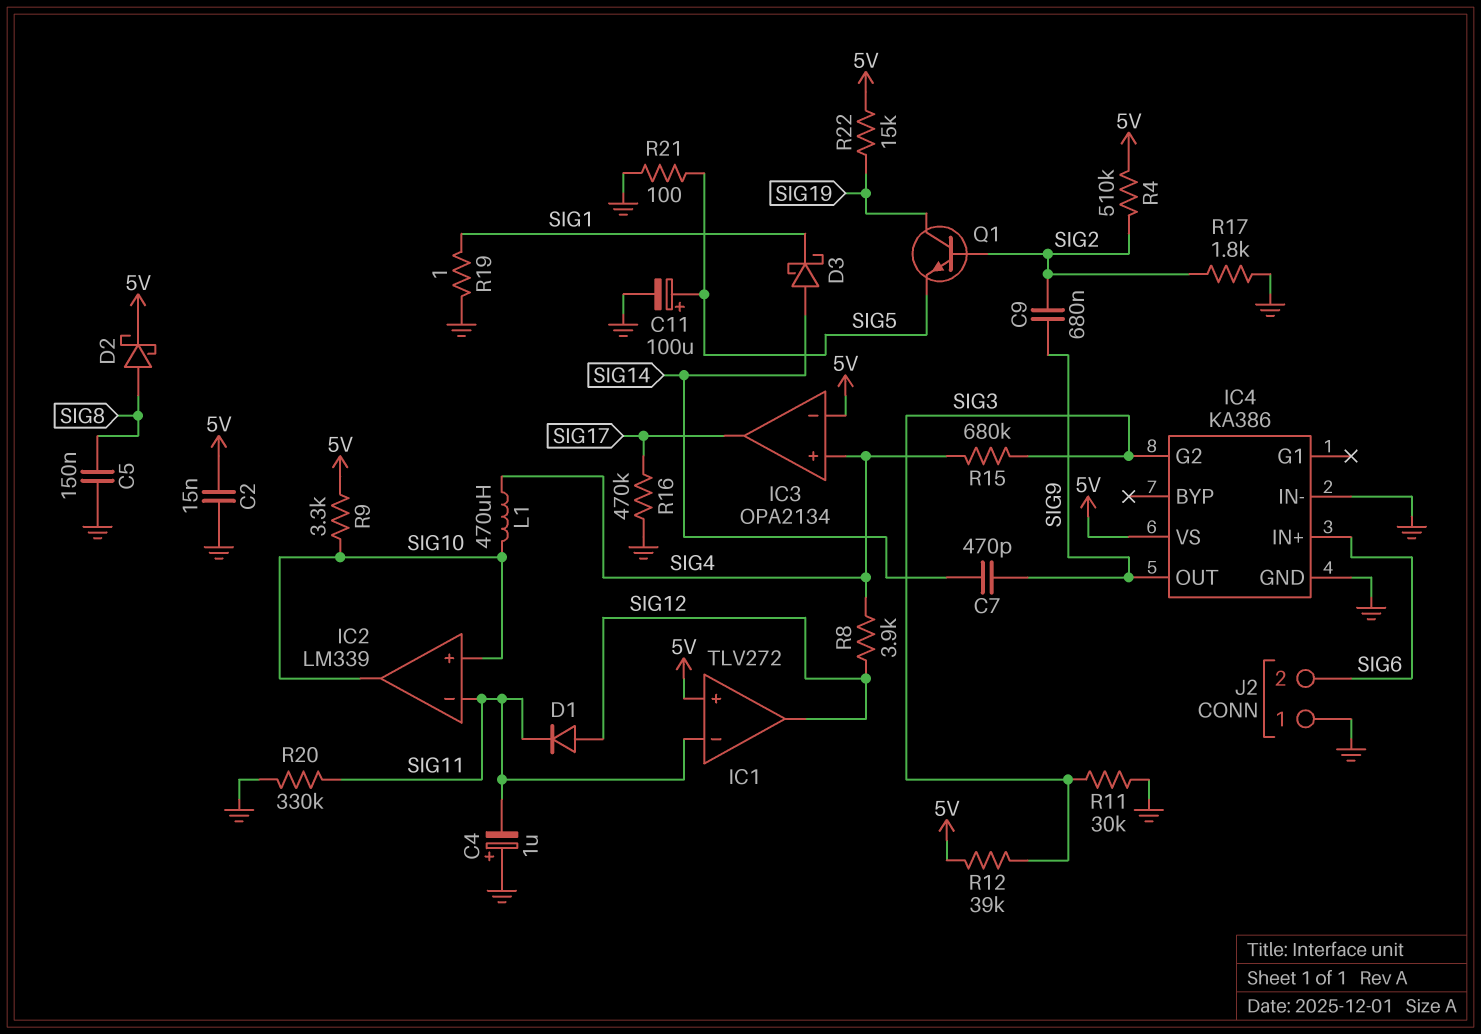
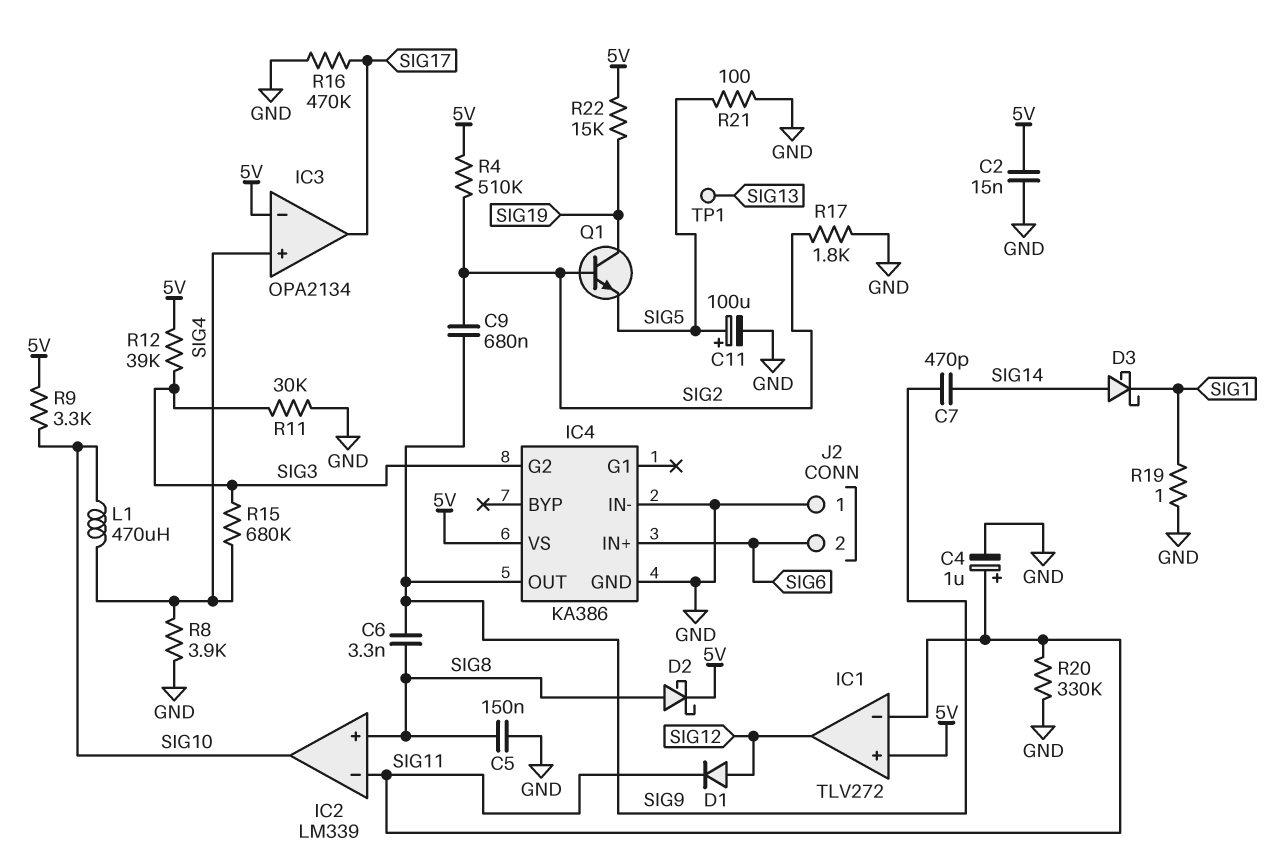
C4: 1uF (plus GND, minus SIG11) -> 1uF (plus SIG11, minus GND)
C6: none -> 3.3nF (SIG8, SIG9)
IC2 pin in+: SIG10 -> SIG8
R8: 3.9k (SIG4, SIG12) -> 3.9k (GND, SIG4)
TP1: none -> test point (SIG13)

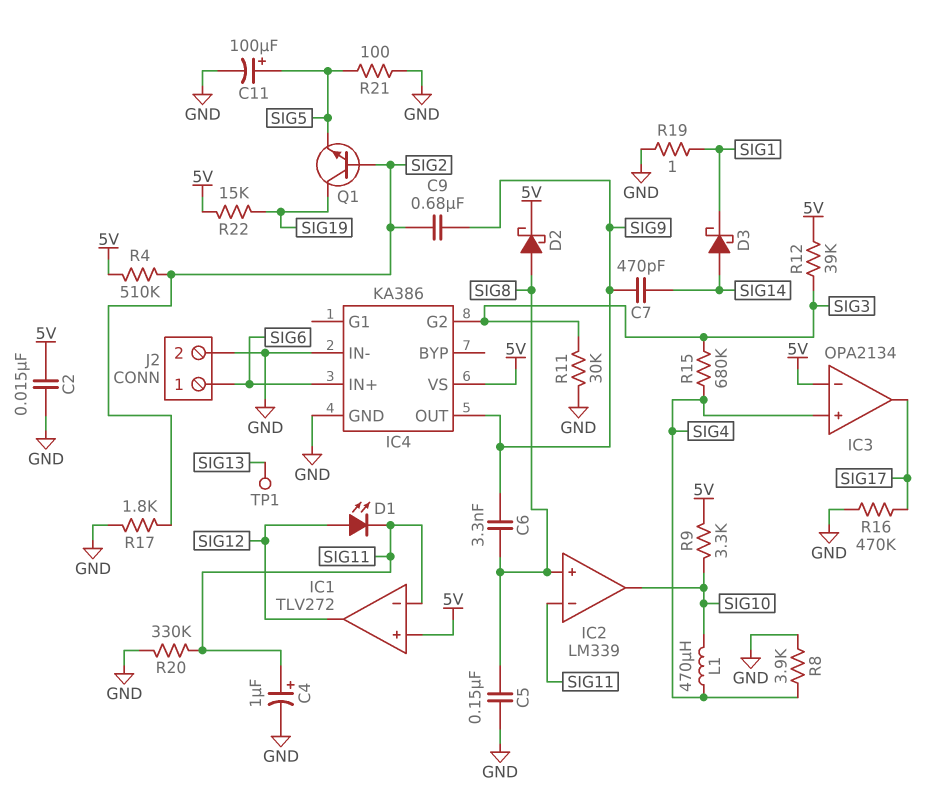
D1: diode (A SIG12, K SIG11) -> LED (A SIG12, K SIG11)
J2 pin 1: GND -> SIG6
J2 pin 2: SIG6 -> GND

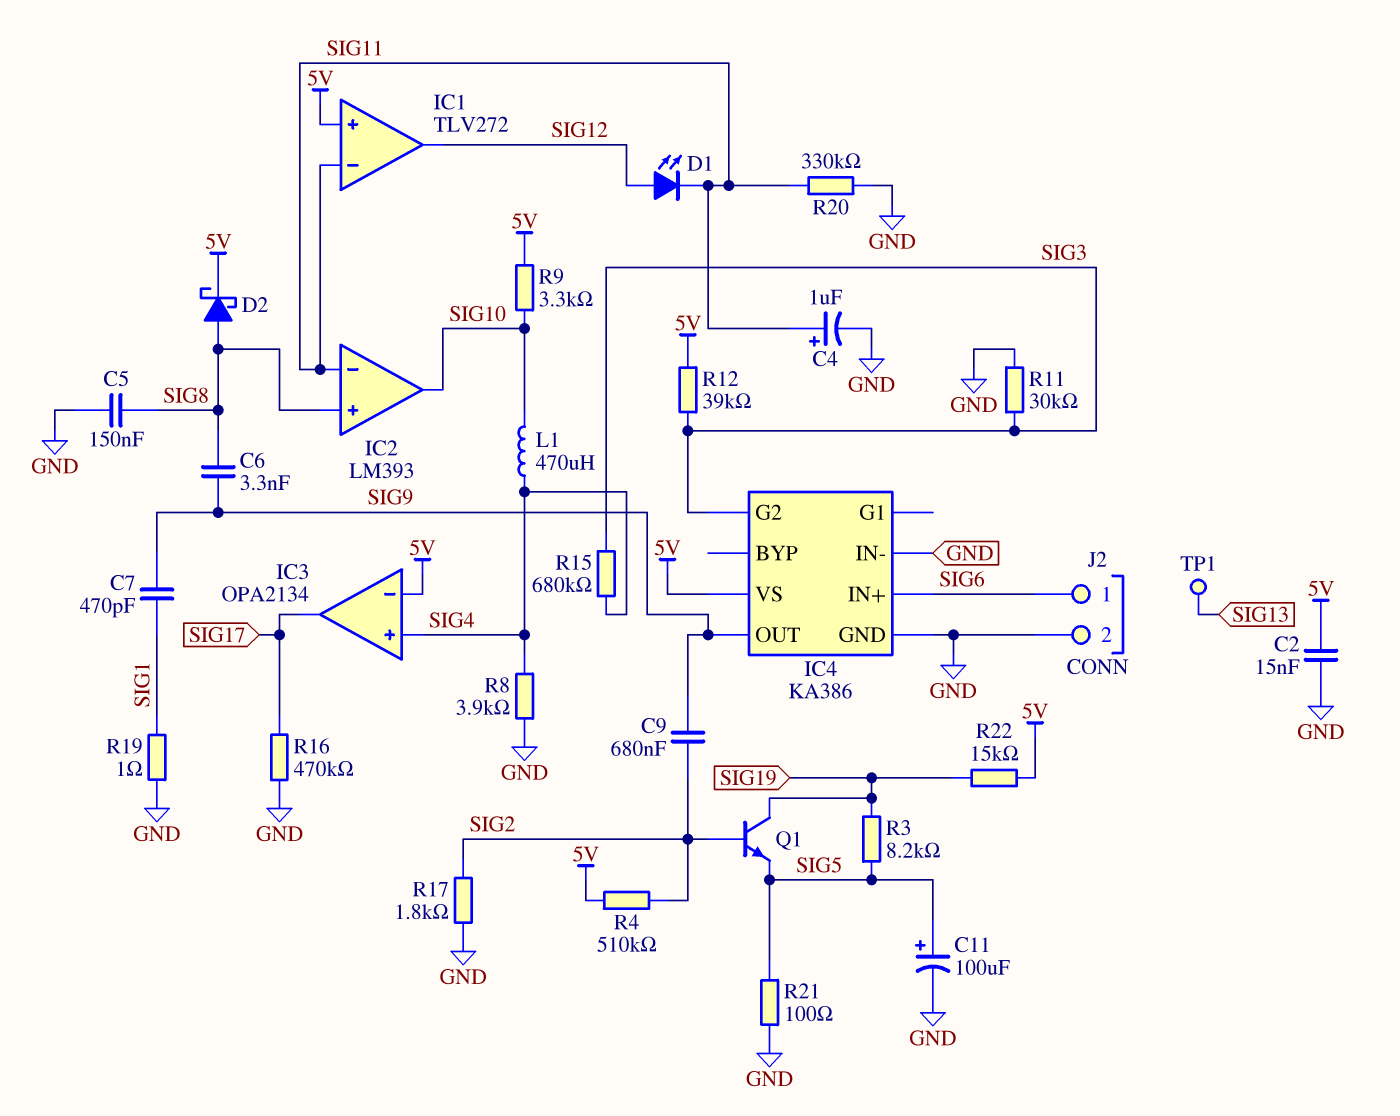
C7: 470pF (SIG9, SIG14) -> 470pF (SIG1, SIG9)
D3: schottky (A SIG14, K SIG1) -> none
IC2: LM339 -> LM393
R3: none -> 8.2k (SIG5, SIG19)

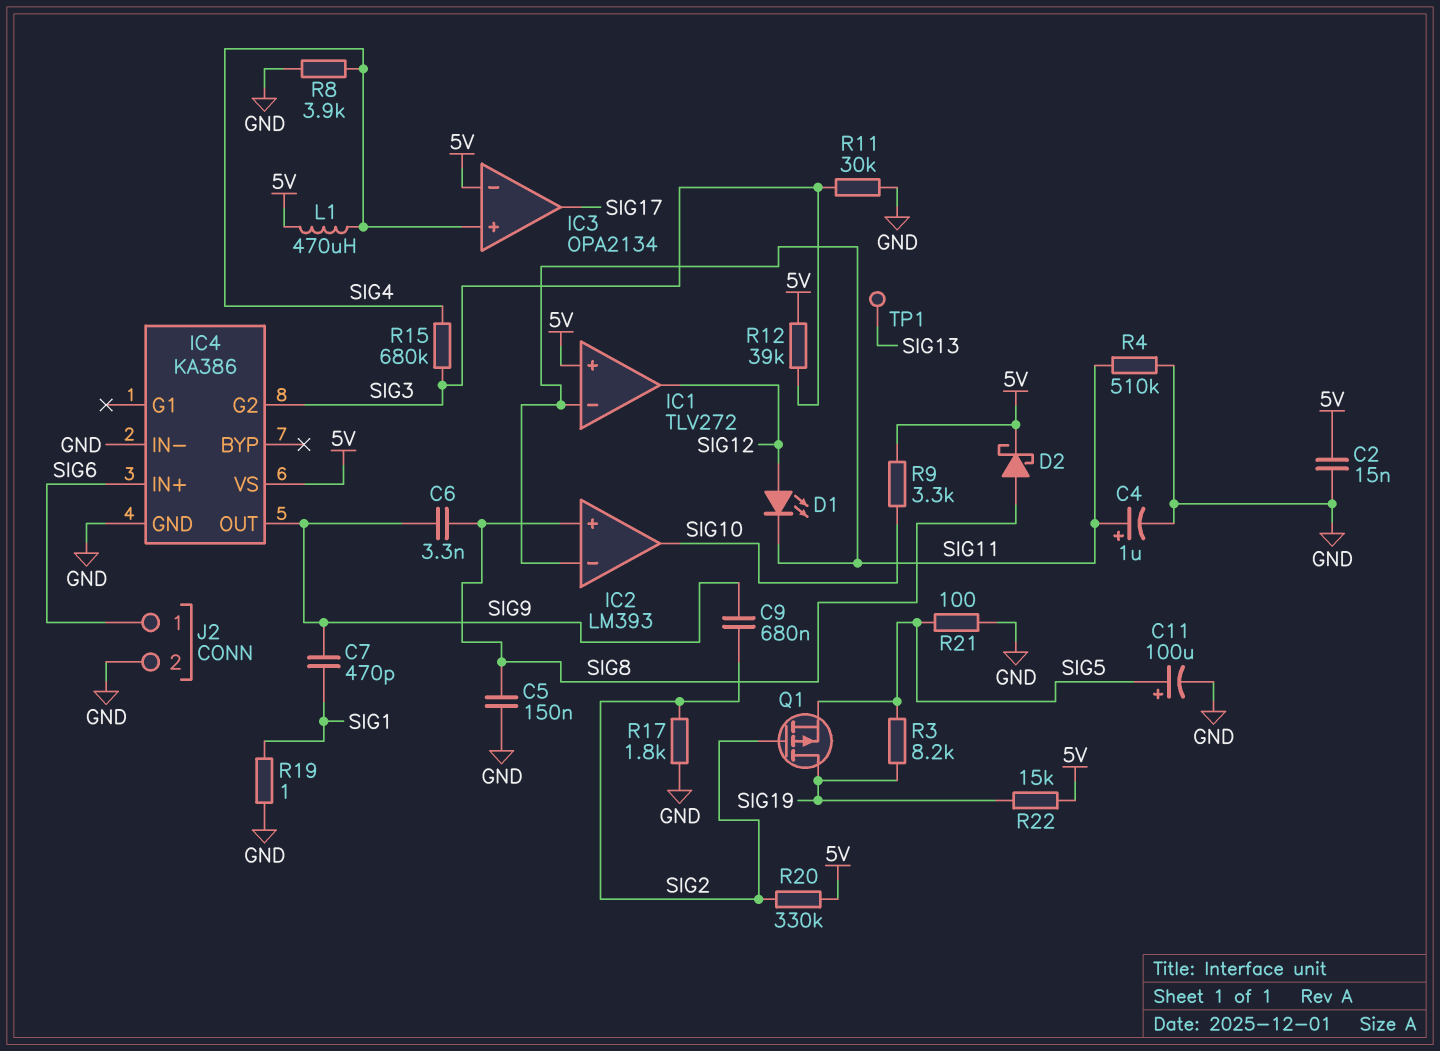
L1: 470uH (SIG4, SIG10) -> 470uH (5V, SIG4)
Q1: NPN (B SIG2, C SIG19, E SIG5) -> PMOS (G SIG2, D SIG19, S SIG5)
R4: 510k (5V, SIG2) -> 510k (GND, SIG11)
R16: 470k (GND, SIG17) -> none
R20: 330k (GND, SIG11) -> 330k (5V, SIG2)

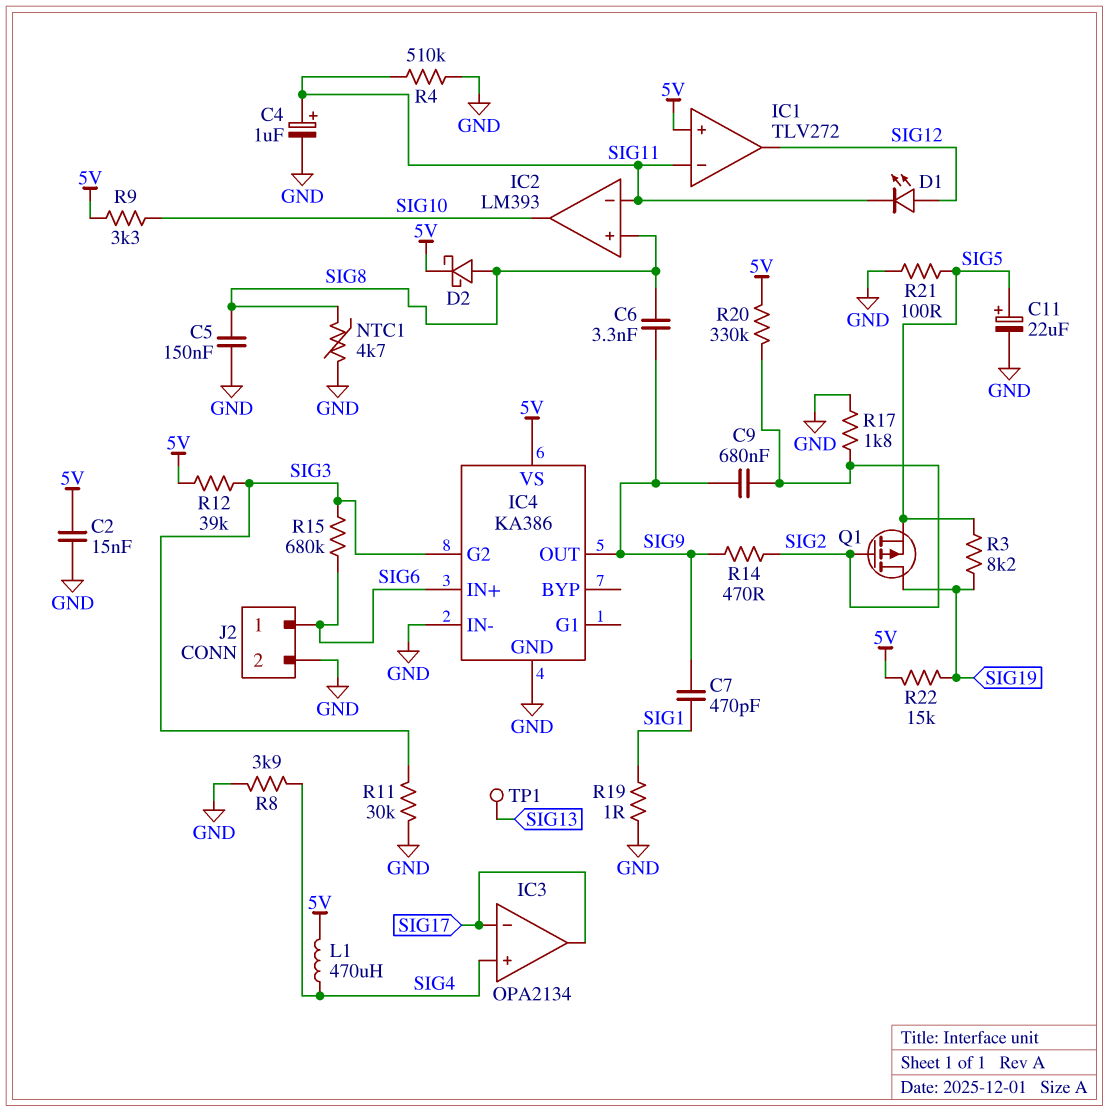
C11: 100uF (plus SIG5, minus GND) -> 22uF (plus SIG5, minus GND)
IC3 pin in-: 5V -> SIG17
NTC1: none -> 4.7k (GND, SIG8)
R14: none -> 470 (SIG2, SIG9)
R15: 680k (SIG3, SIG4) -> 680k (SIG3, SIG6)

